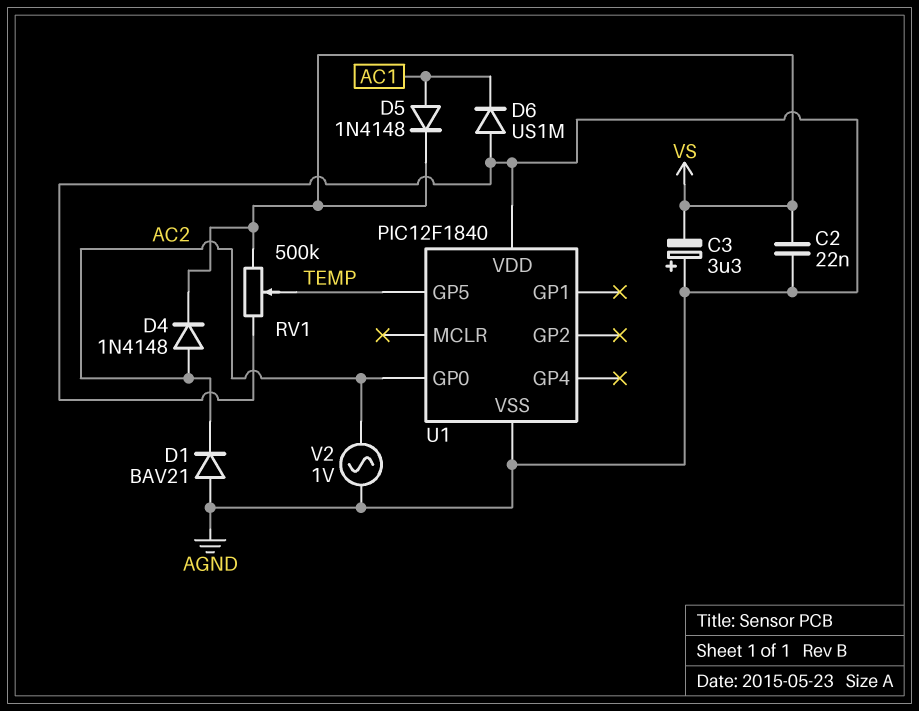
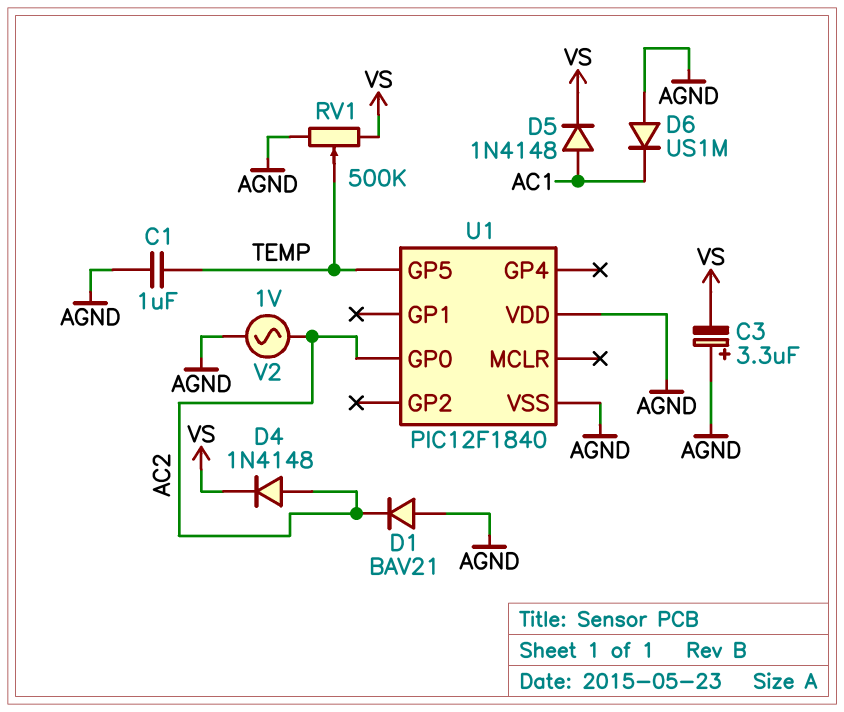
C1: none -> 1uF (AGND, TEMP)
C2: 22nF (AGND, VS) -> none

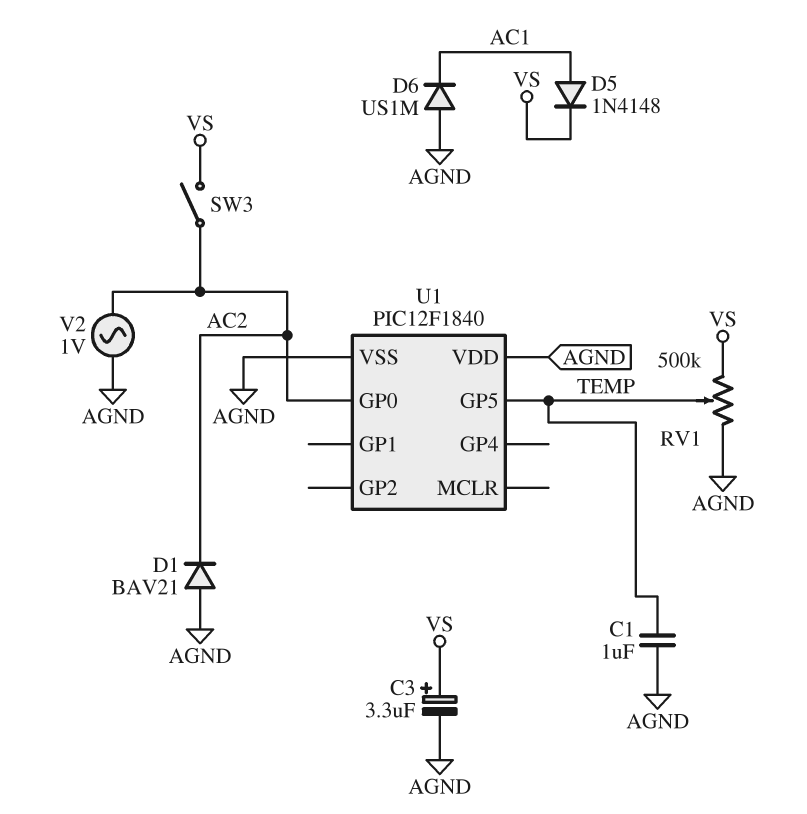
C3: 3.3uF (plus AGND, minus VS) -> 3.3uF (plus VS, minus AGND)
D4: diode 1N4148 (A AC2, K VS) -> none
SW3: none -> switch (AC2, VS)

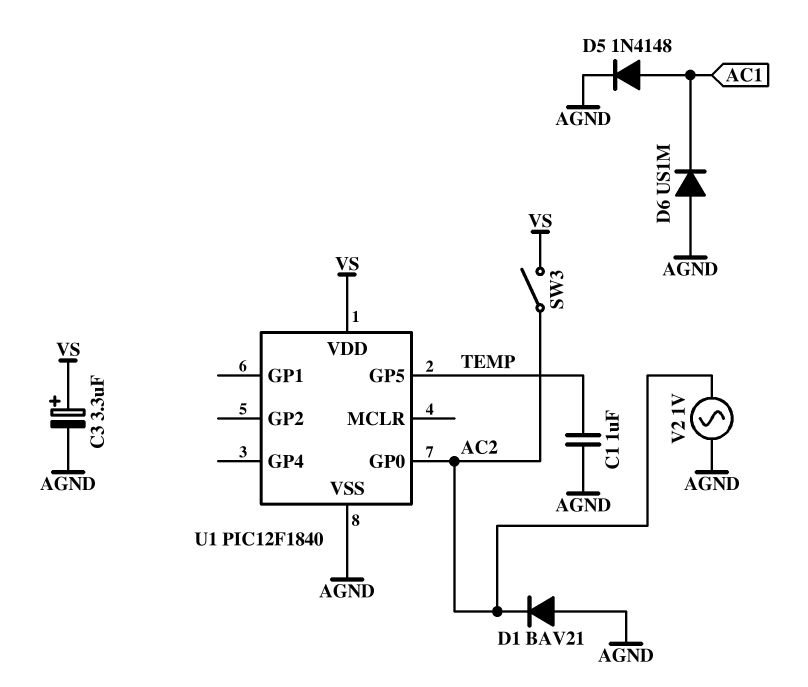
D5: diode 1N4148 (A AC1, K VS) -> diode 1N4148 (A AC1, K AGND)
RV1: 500k (AGND, VS, wiper TEMP) -> none
U1 pin VDD: AGND -> VS

